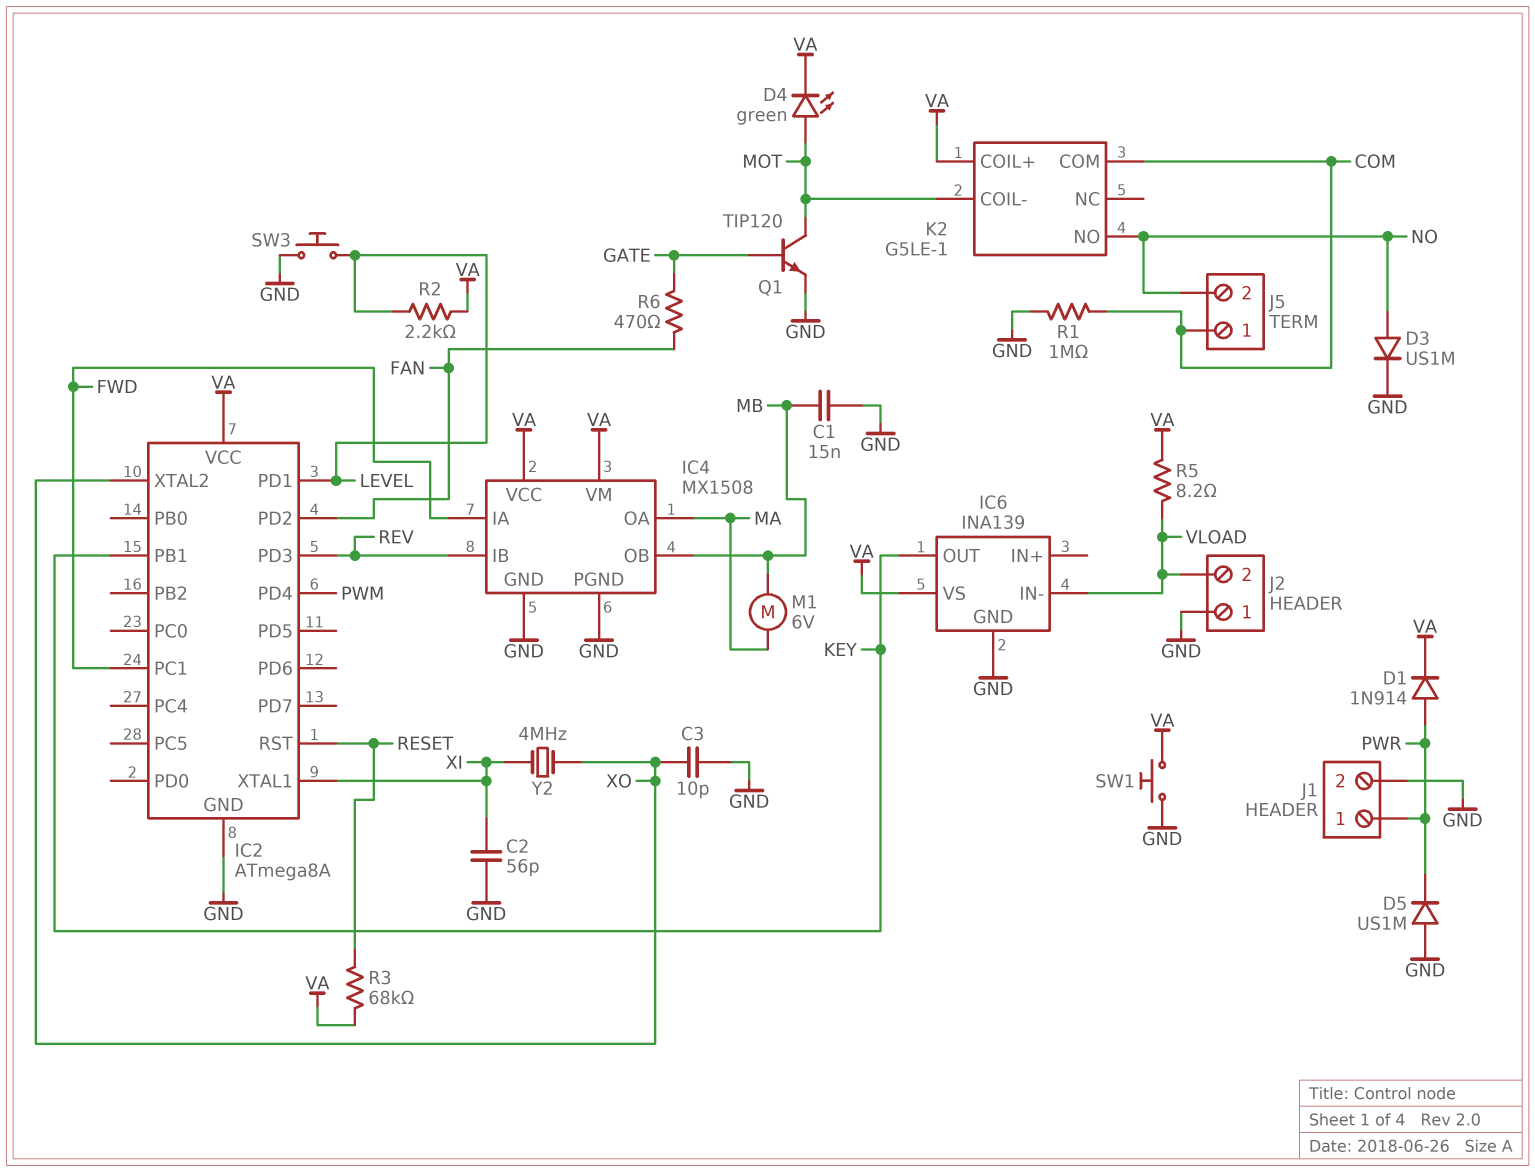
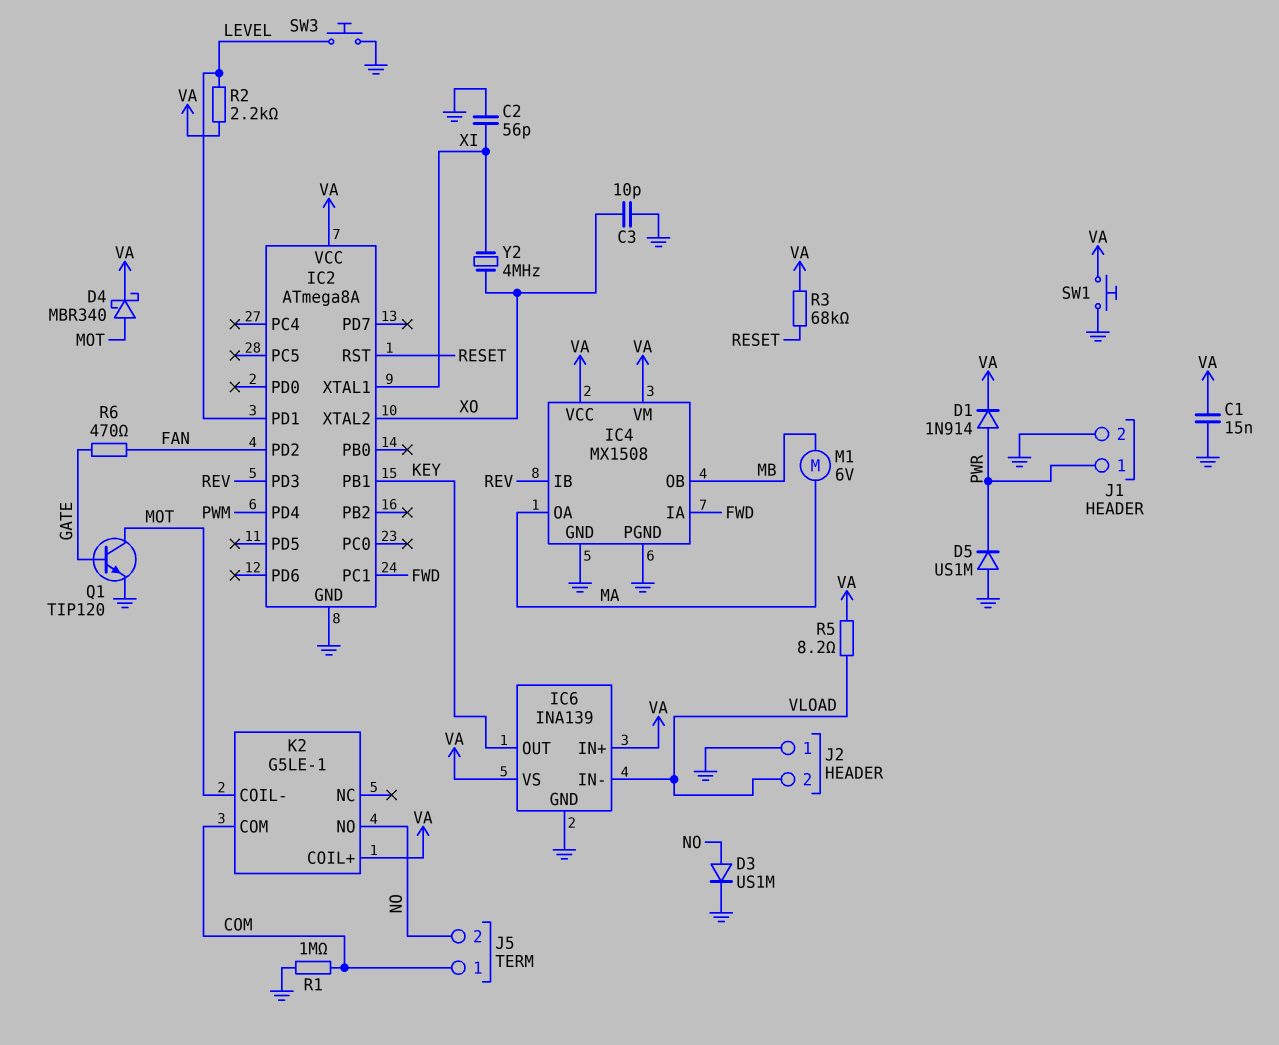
C1: 15nF (GND, MB) -> 15nF (GND, VA)
D4: LED green (A MOT, K VA) -> schottky MBR340 (A MOT, K VA)
IC6 pin IN+: none -> VA

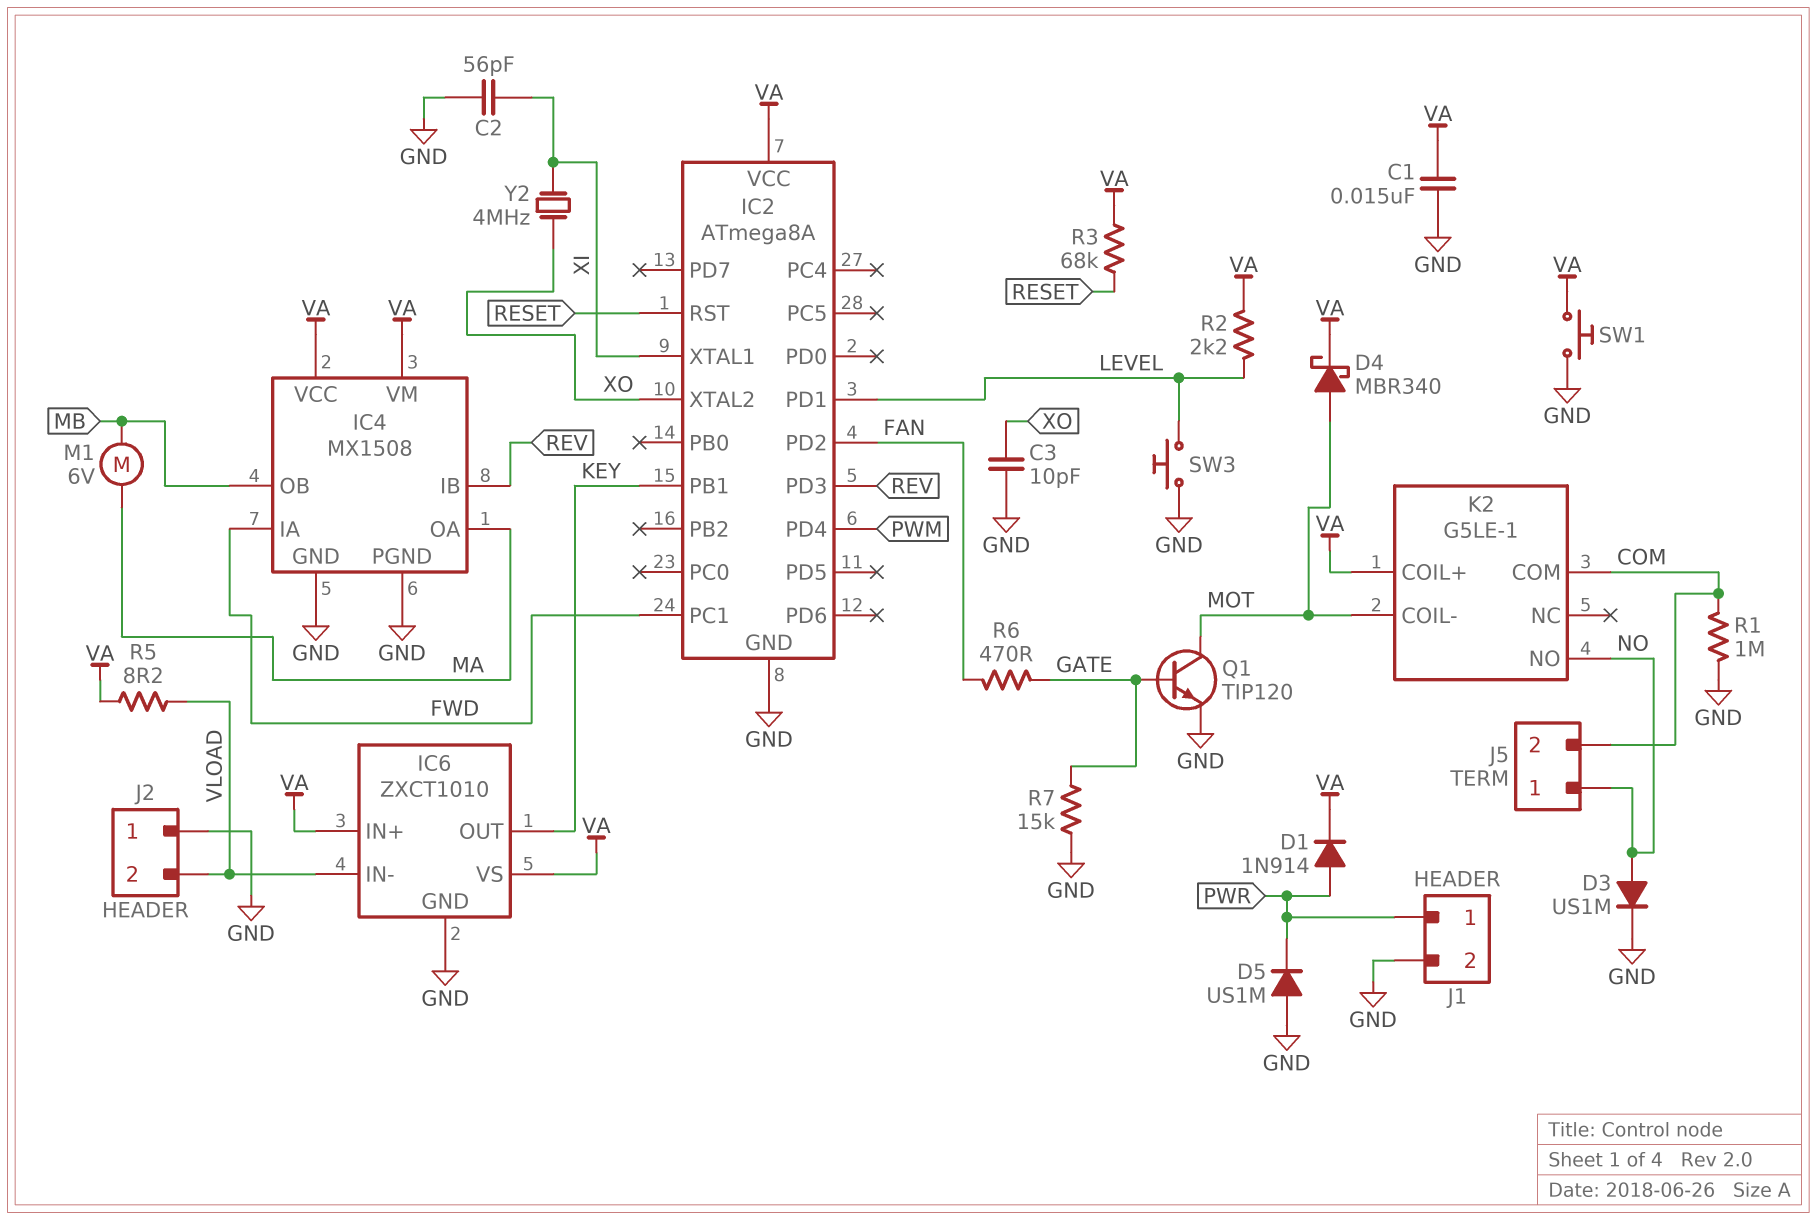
IC6: INA139 -> ZXCT1010
J5 pin 1: COM -> NO
J5 pin 2: NO -> COM
R7: none -> 15k (GATE, GND)

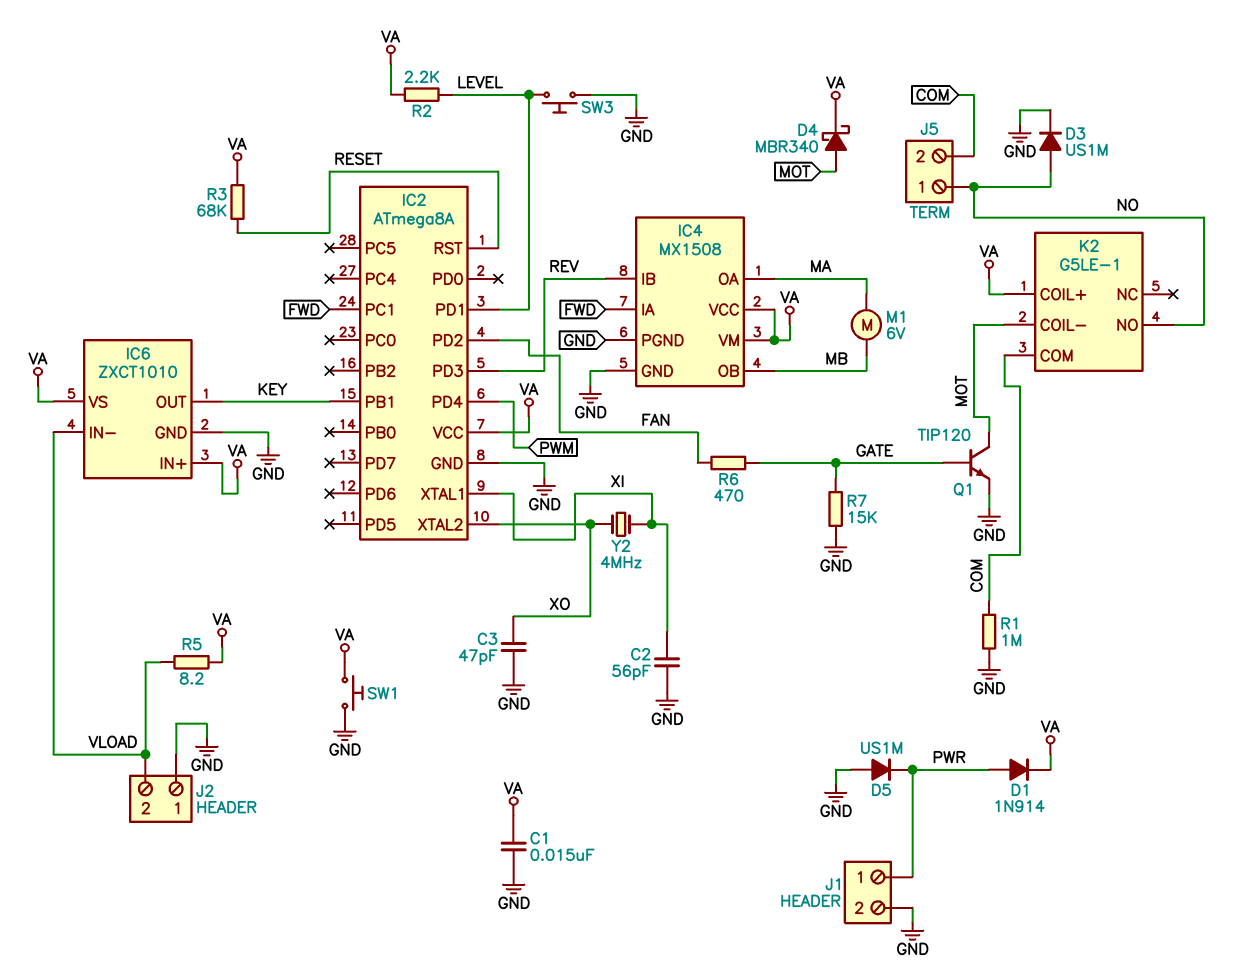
C3: 10pF (GND, XO) -> 47pF (GND, XO)

